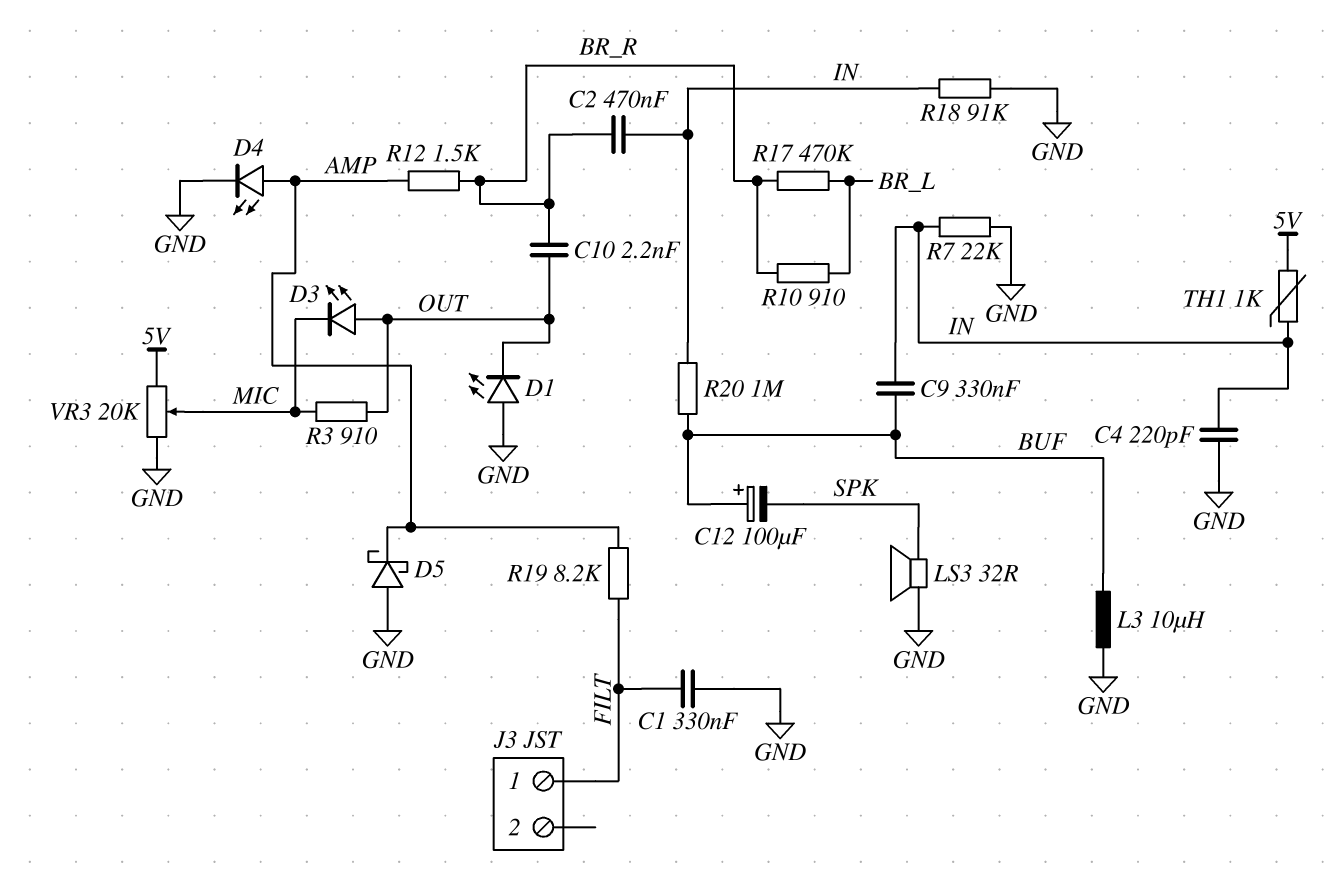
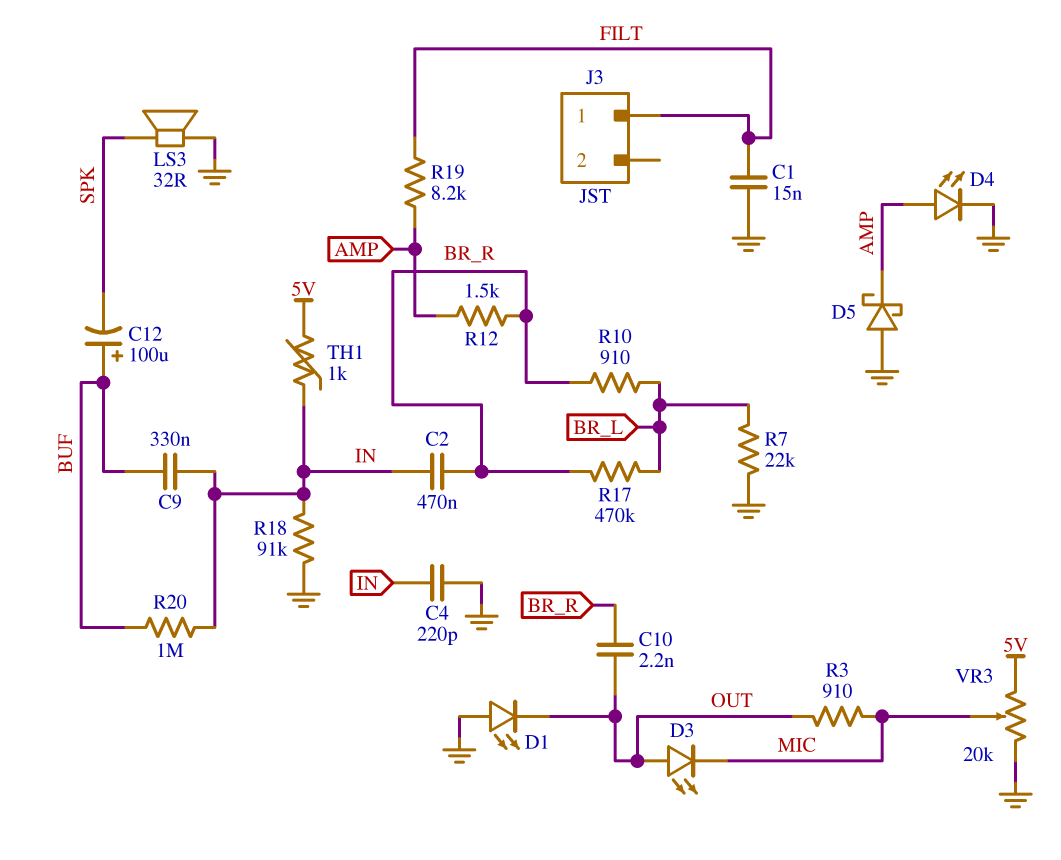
C1: 330nF (FILT, GND) -> 15nF (FILT, GND)
L3: 10uH (BUF, GND) -> none
R7: 22k (GND, IN) -> 22k (BR_L, GND)

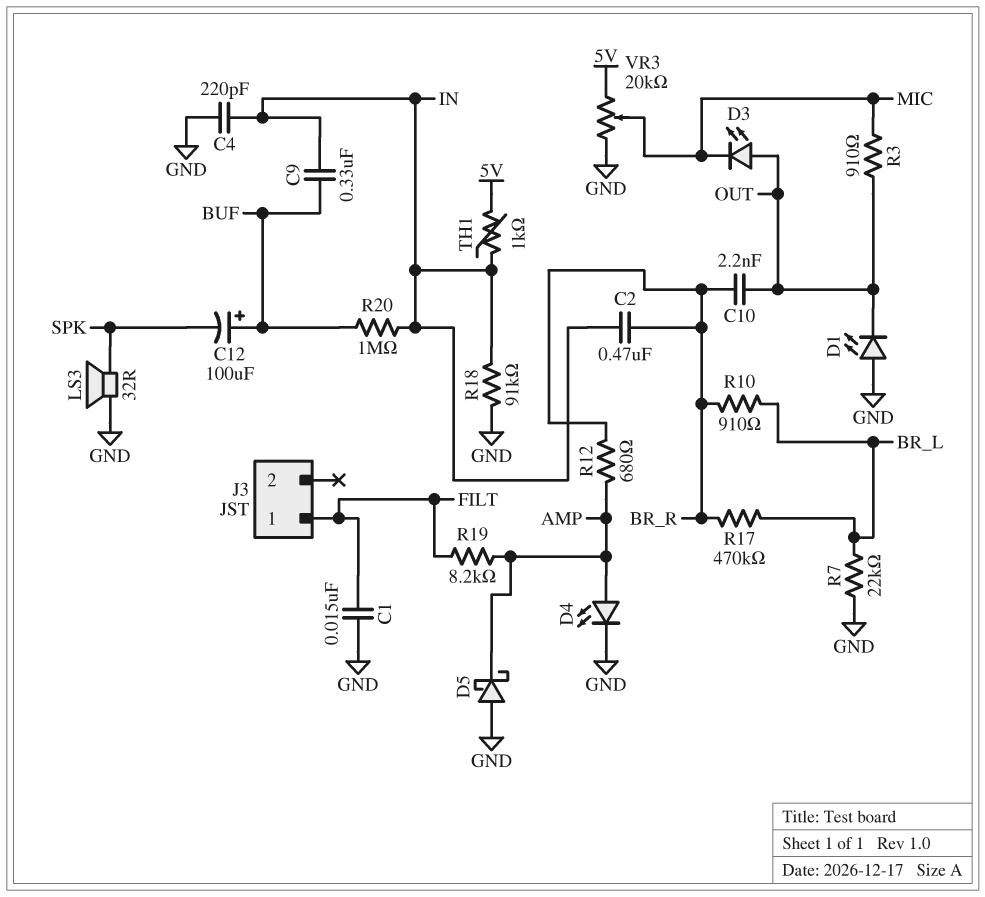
R12: 1.5k (AMP, BR_R) -> 680 (AMP, BR_R)

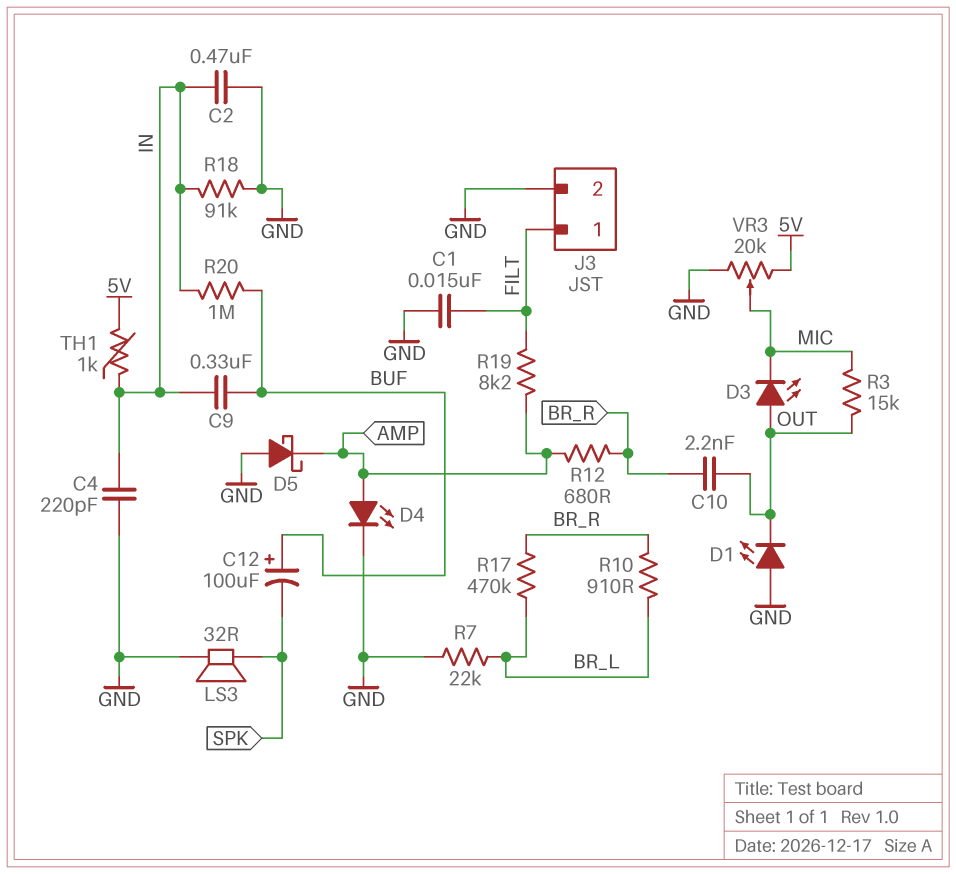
C2: 470nF (BR_R, IN) -> 470nF (GND, IN)
J3 pin 2: none -> GND
R3: 910 (MIC, OUT) -> 15k (MIC, OUT)

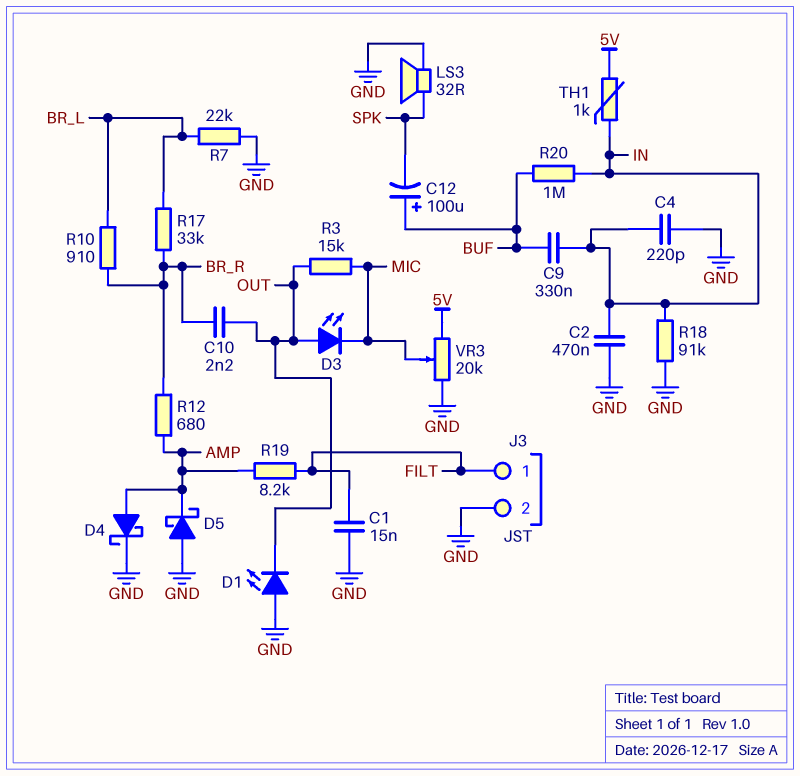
D4: LED (A AMP, K GND) -> schottky (A AMP, K GND)
R17: 470k (BR_L, BR_R) -> 33k (BR_L, BR_R)

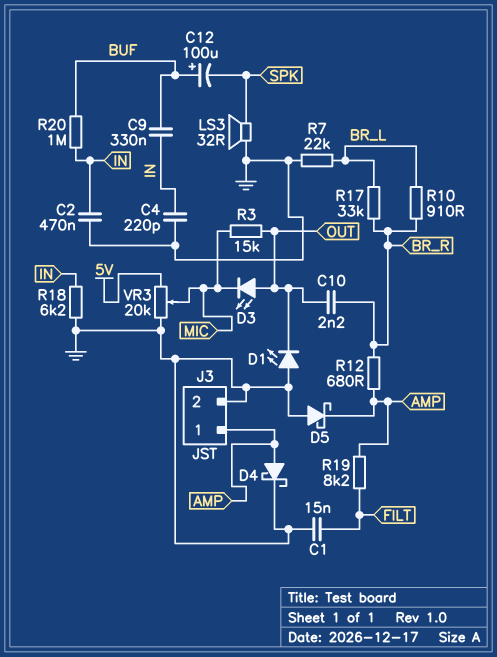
J3 pin 1: FILT -> AMP
R18: 91k (GND, IN) -> 6.2k (GND, IN)
TH1: 1k (5V, IN) -> none

